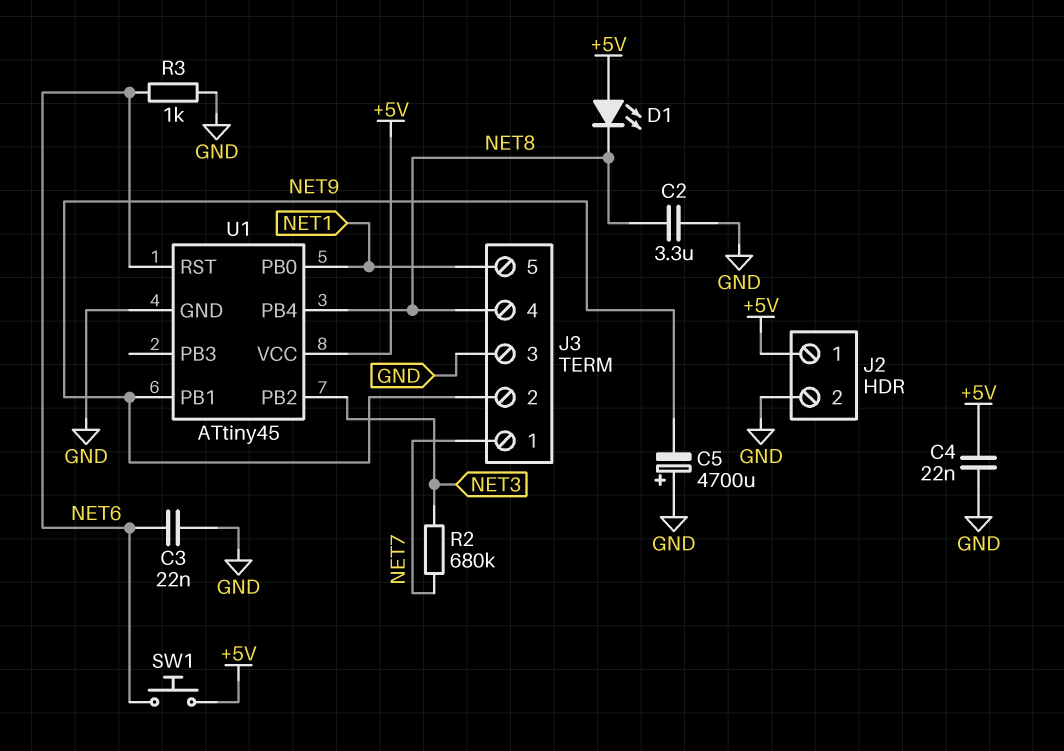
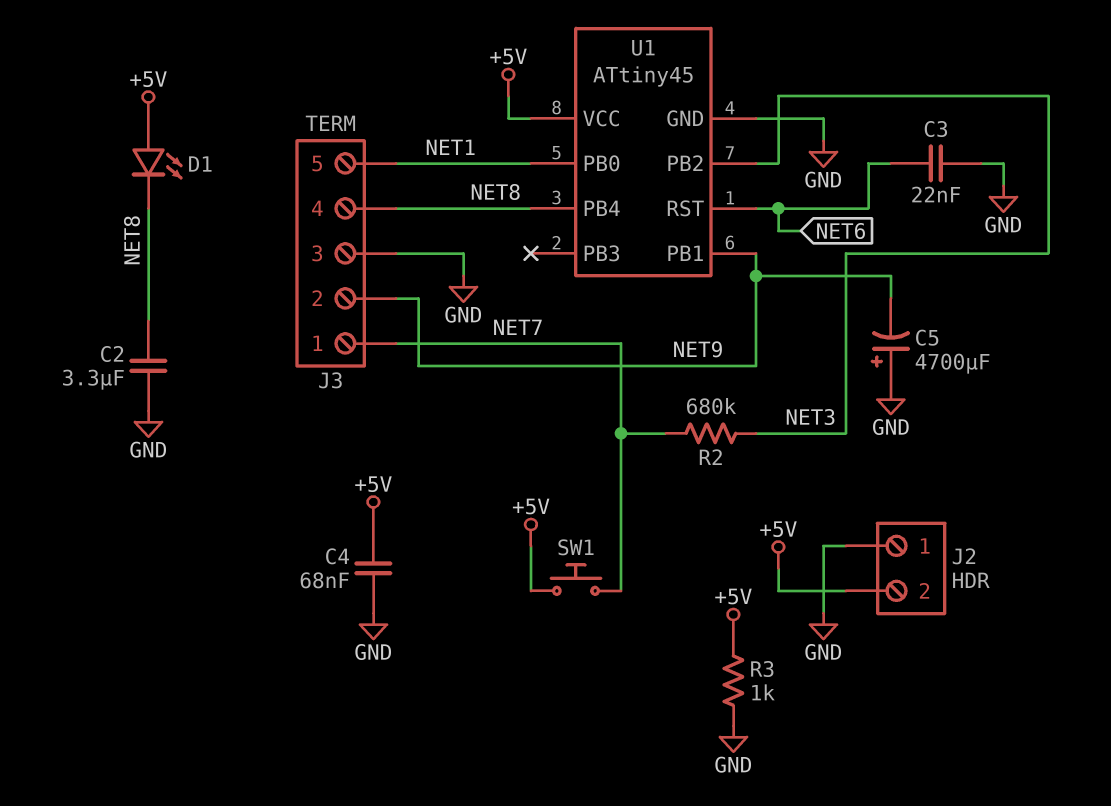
C4: 22nF (+5V, GND) -> 68nF (+5V, GND)
J2 pin 1: +5V -> GND
J2 pin 2: GND -> +5V
R3: 1k (GND, NET6) -> 1k (+5V, GND)
SW1: button (+5V, NET6) -> button (+5V, NET7)

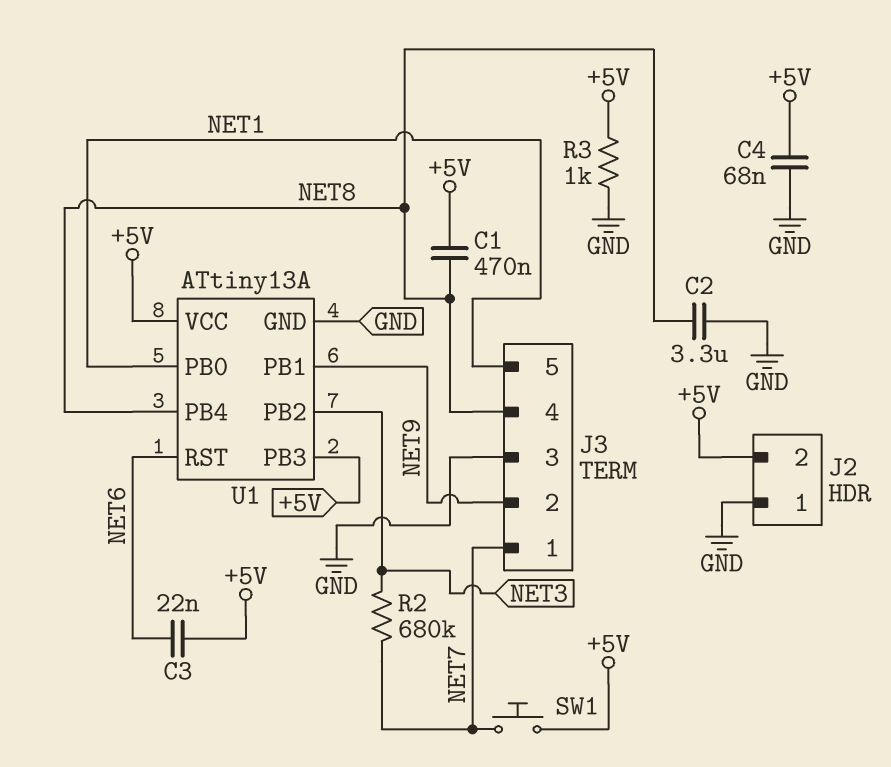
C1: none -> 470nF (+5V, NET8)
C3: 22nF (GND, NET6) -> 22nF (+5V, NET6)
C5: 4700uF (plus GND, minus NET9) -> none
D1: LED (A +5V, K NET8) -> none
U1: ATtiny45 -> ATtiny13A
U1 pin PB3: none -> +5V

